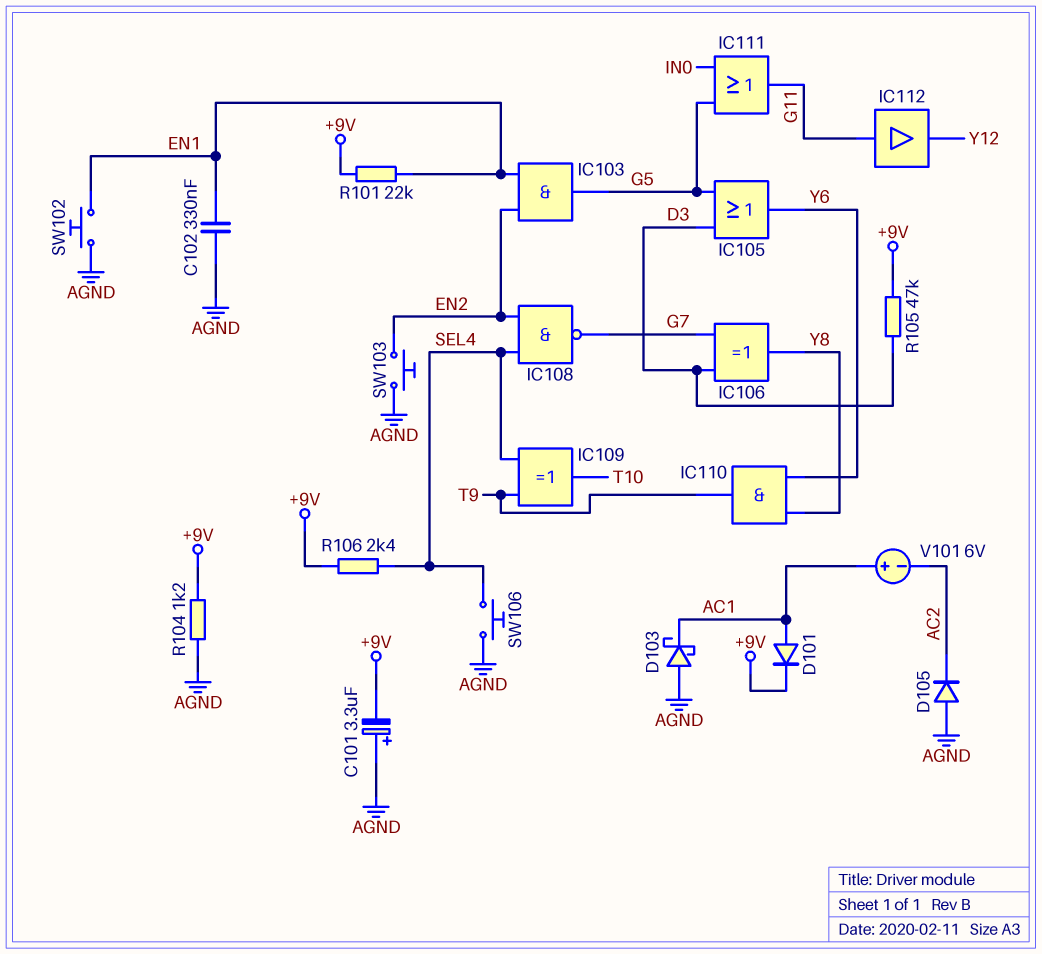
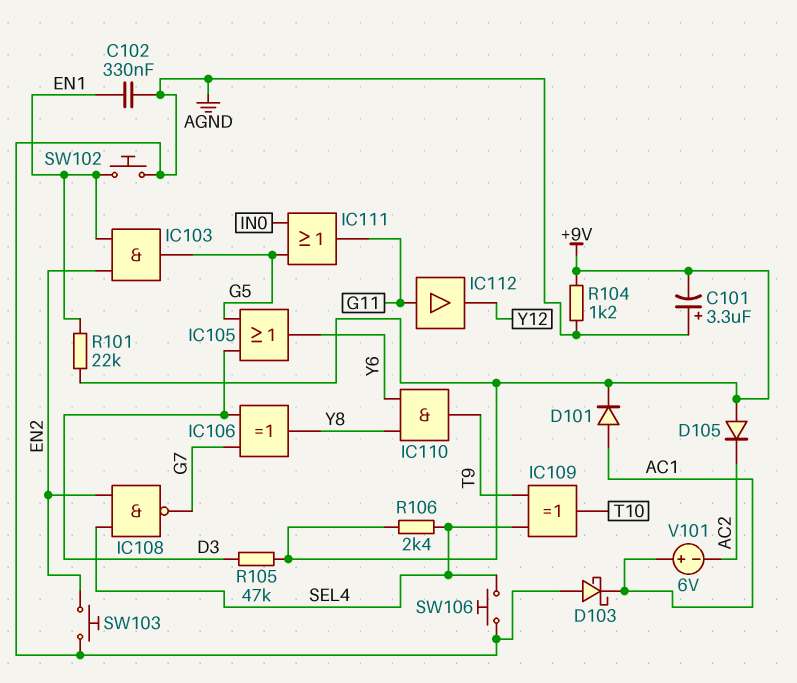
D105: diode (A AGND, K AC2) -> diode (A +9V, K AC2)

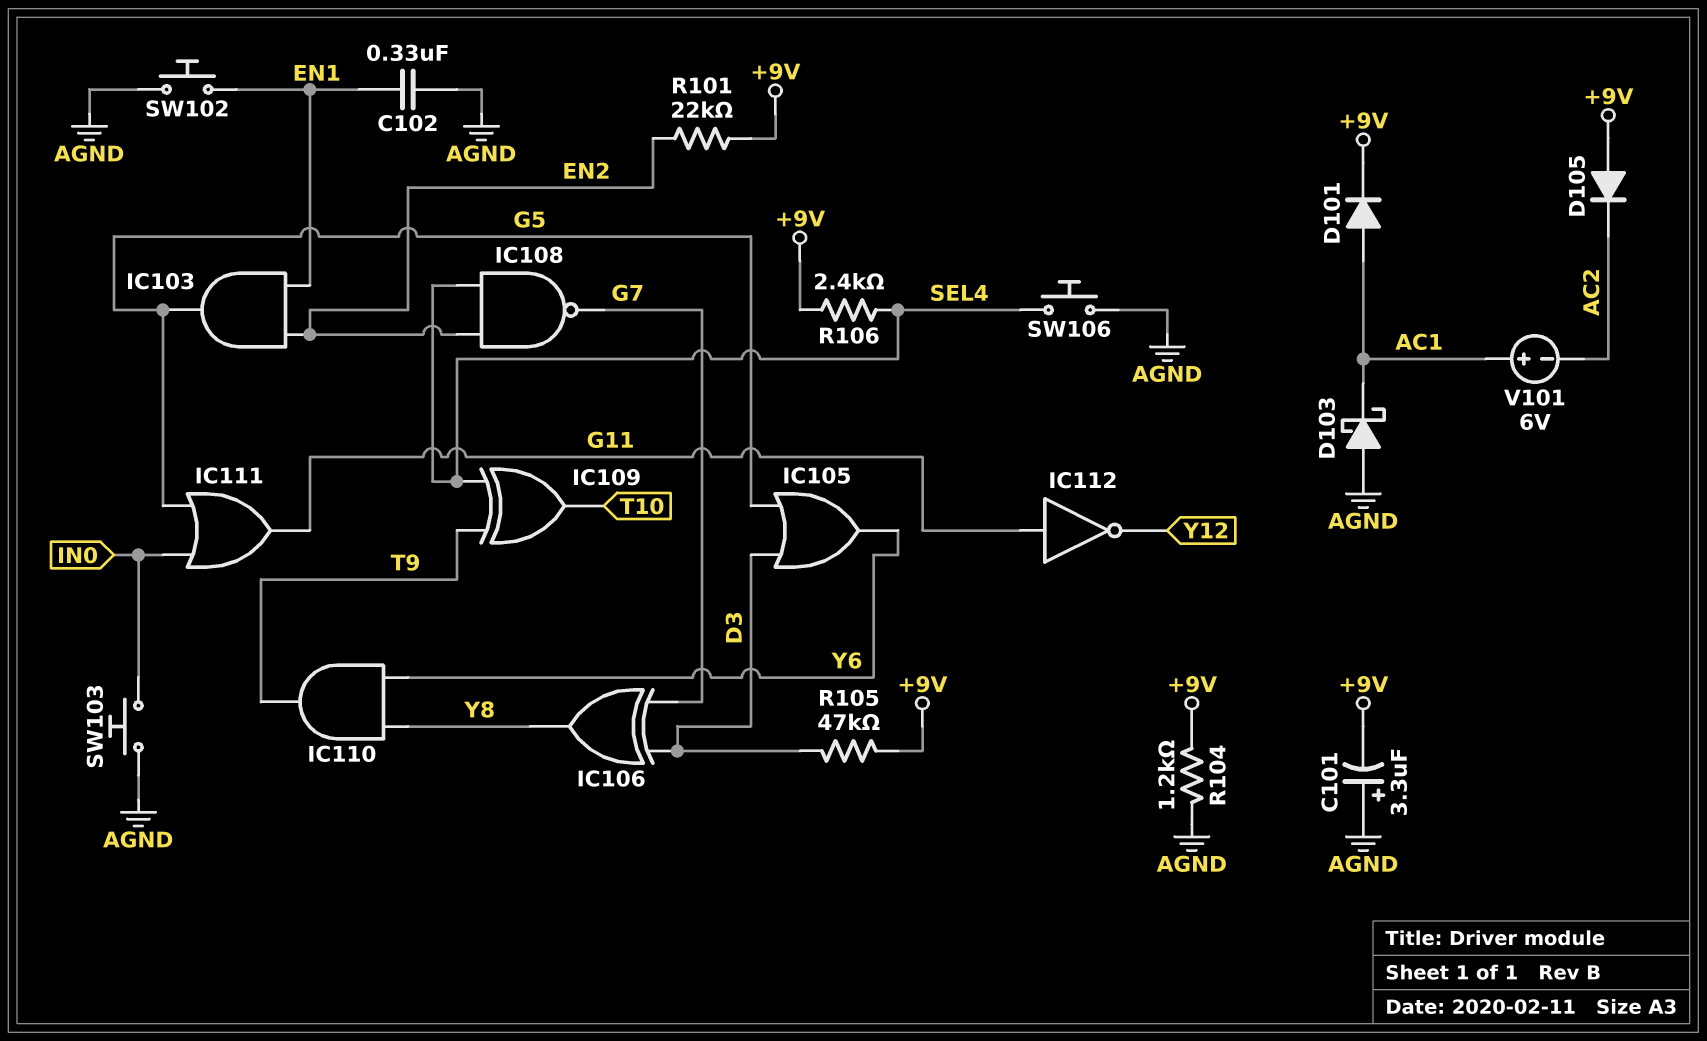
IC112: buffer (in G11, out Y12) -> NOT (in G11, out Y12)
R101: 22k (+9V, EN1) -> 22k (+9V, EN2)
SW103: button (AGND, EN2) -> button (AGND, IN0)

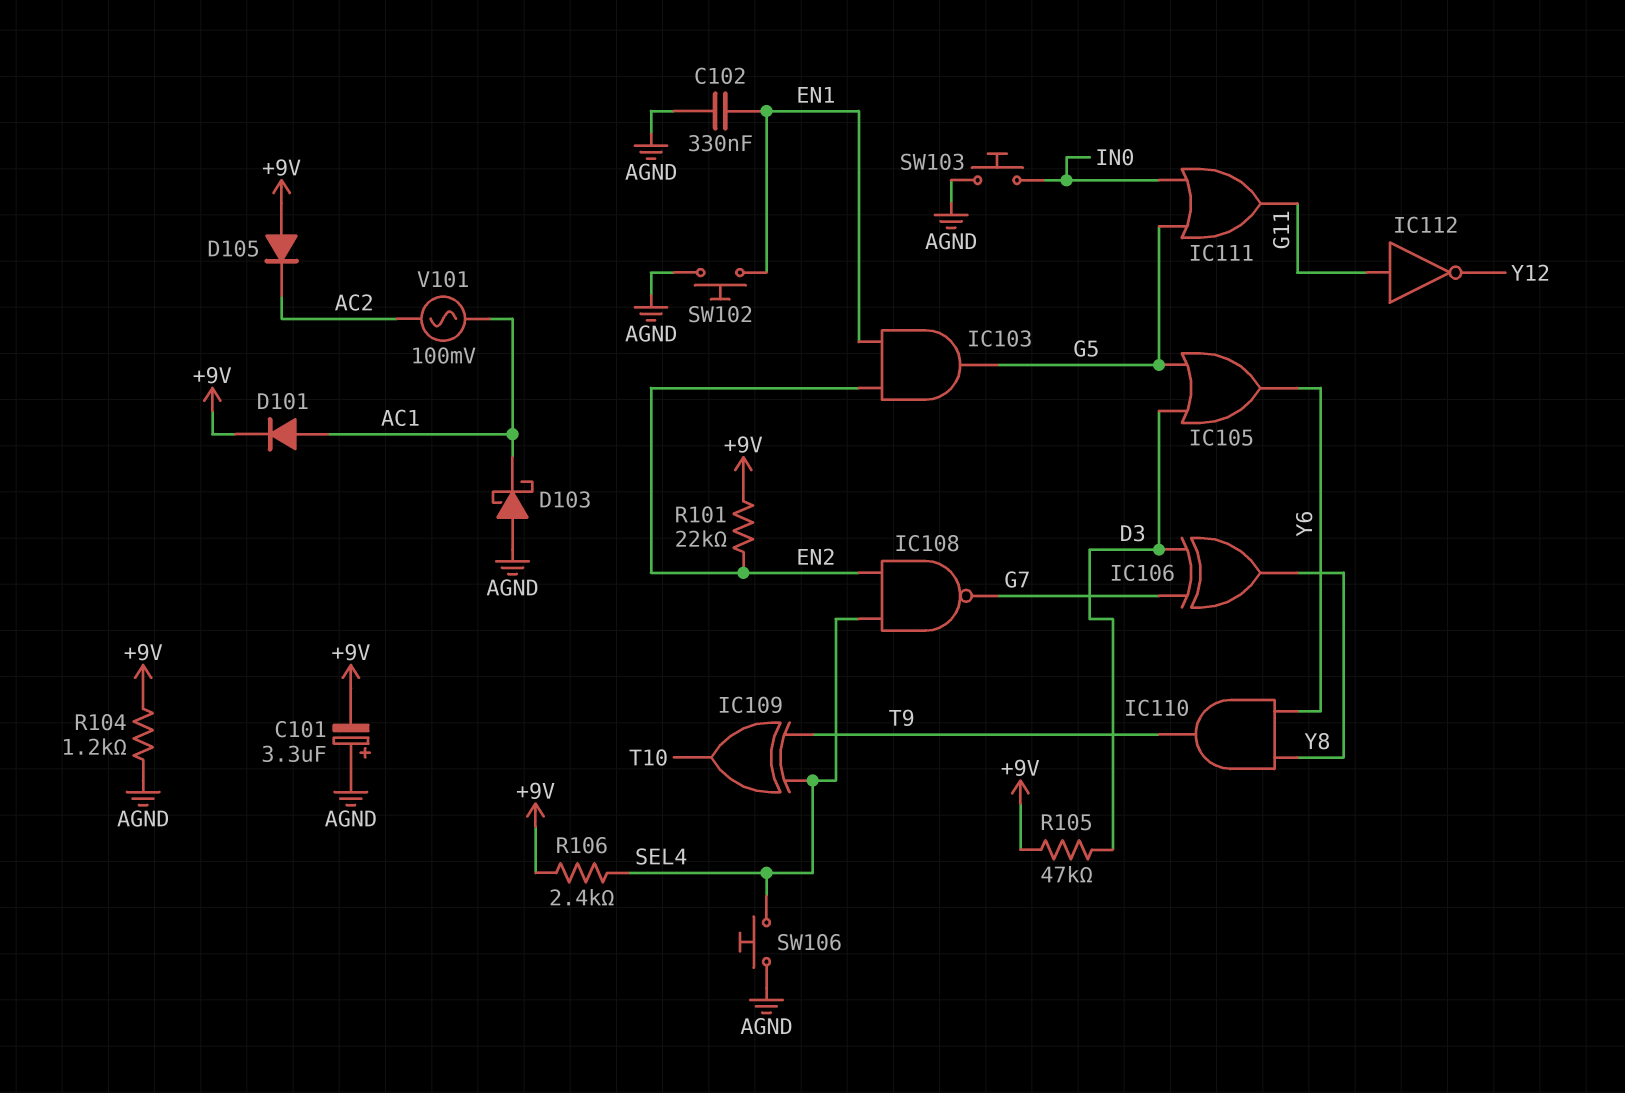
V101: 6V (plus AC1, minus AC2) -> AC 100mV (AC1, AC2)

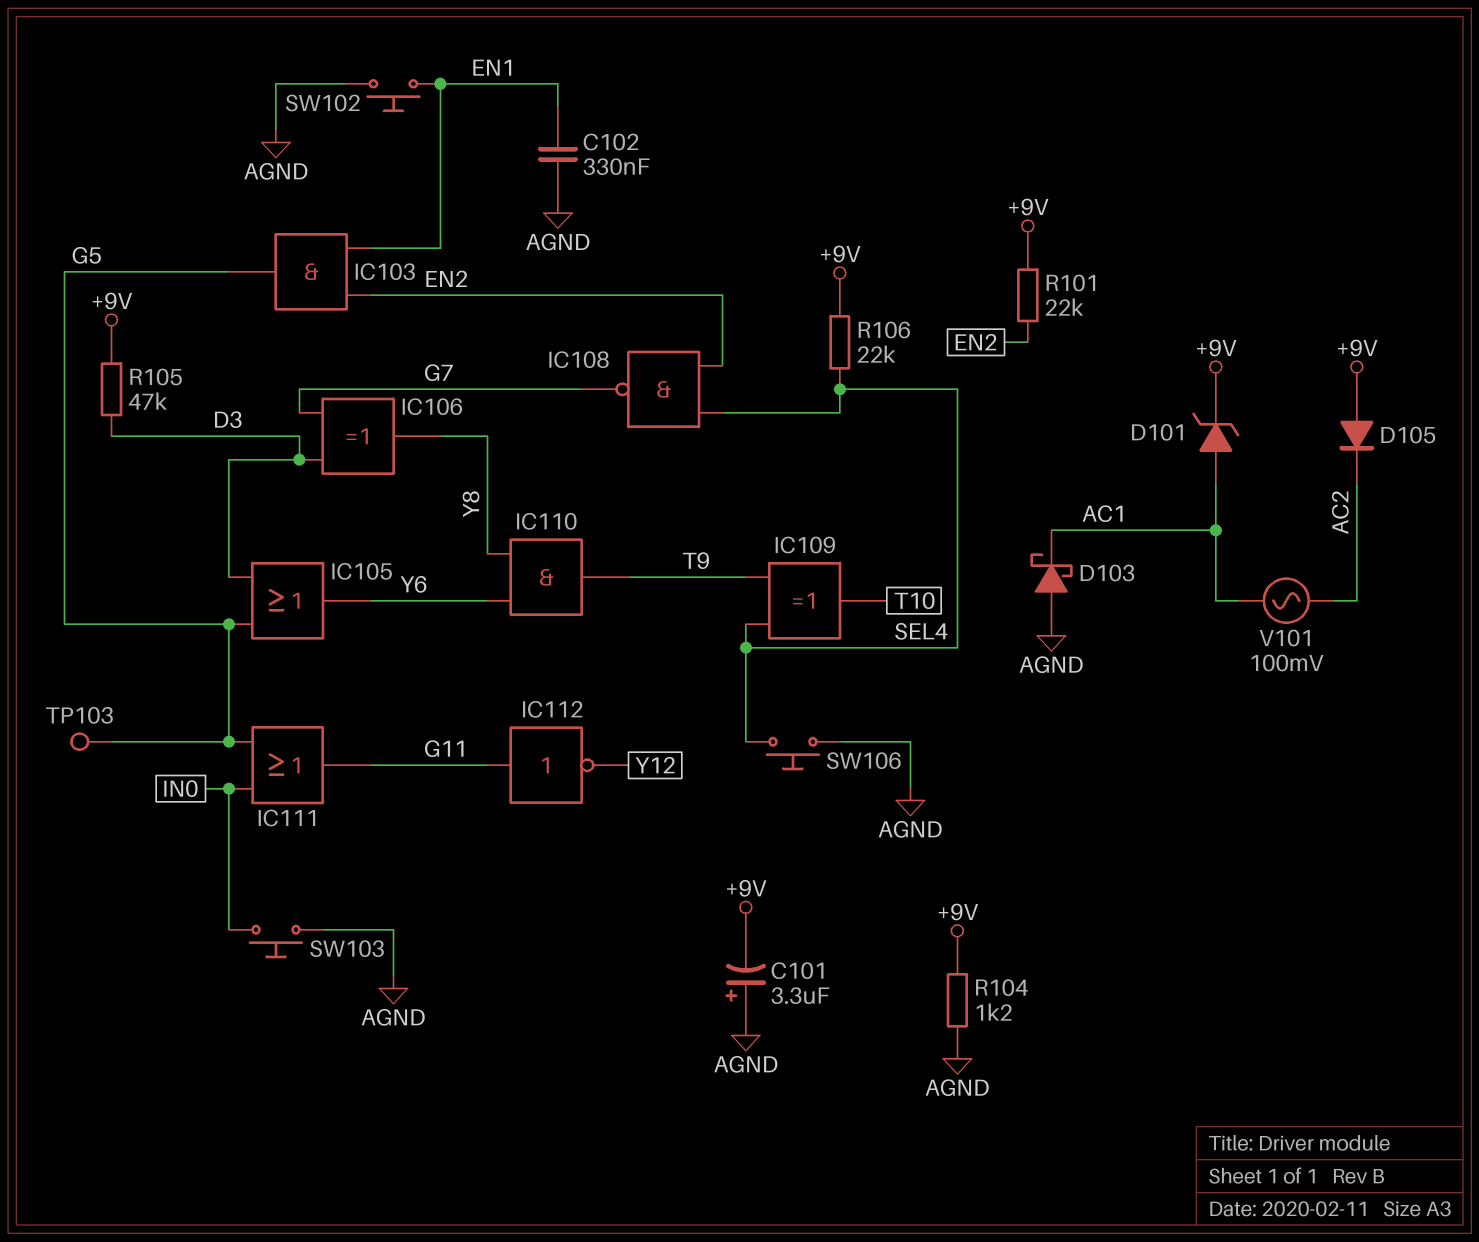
D101: diode (A AC1, K +9V) -> zener (A AC1, K +9V)
R106: 2.4k (+9V, SEL4) -> 22k (+9V, SEL4)
TP103: none -> test point (G5)

